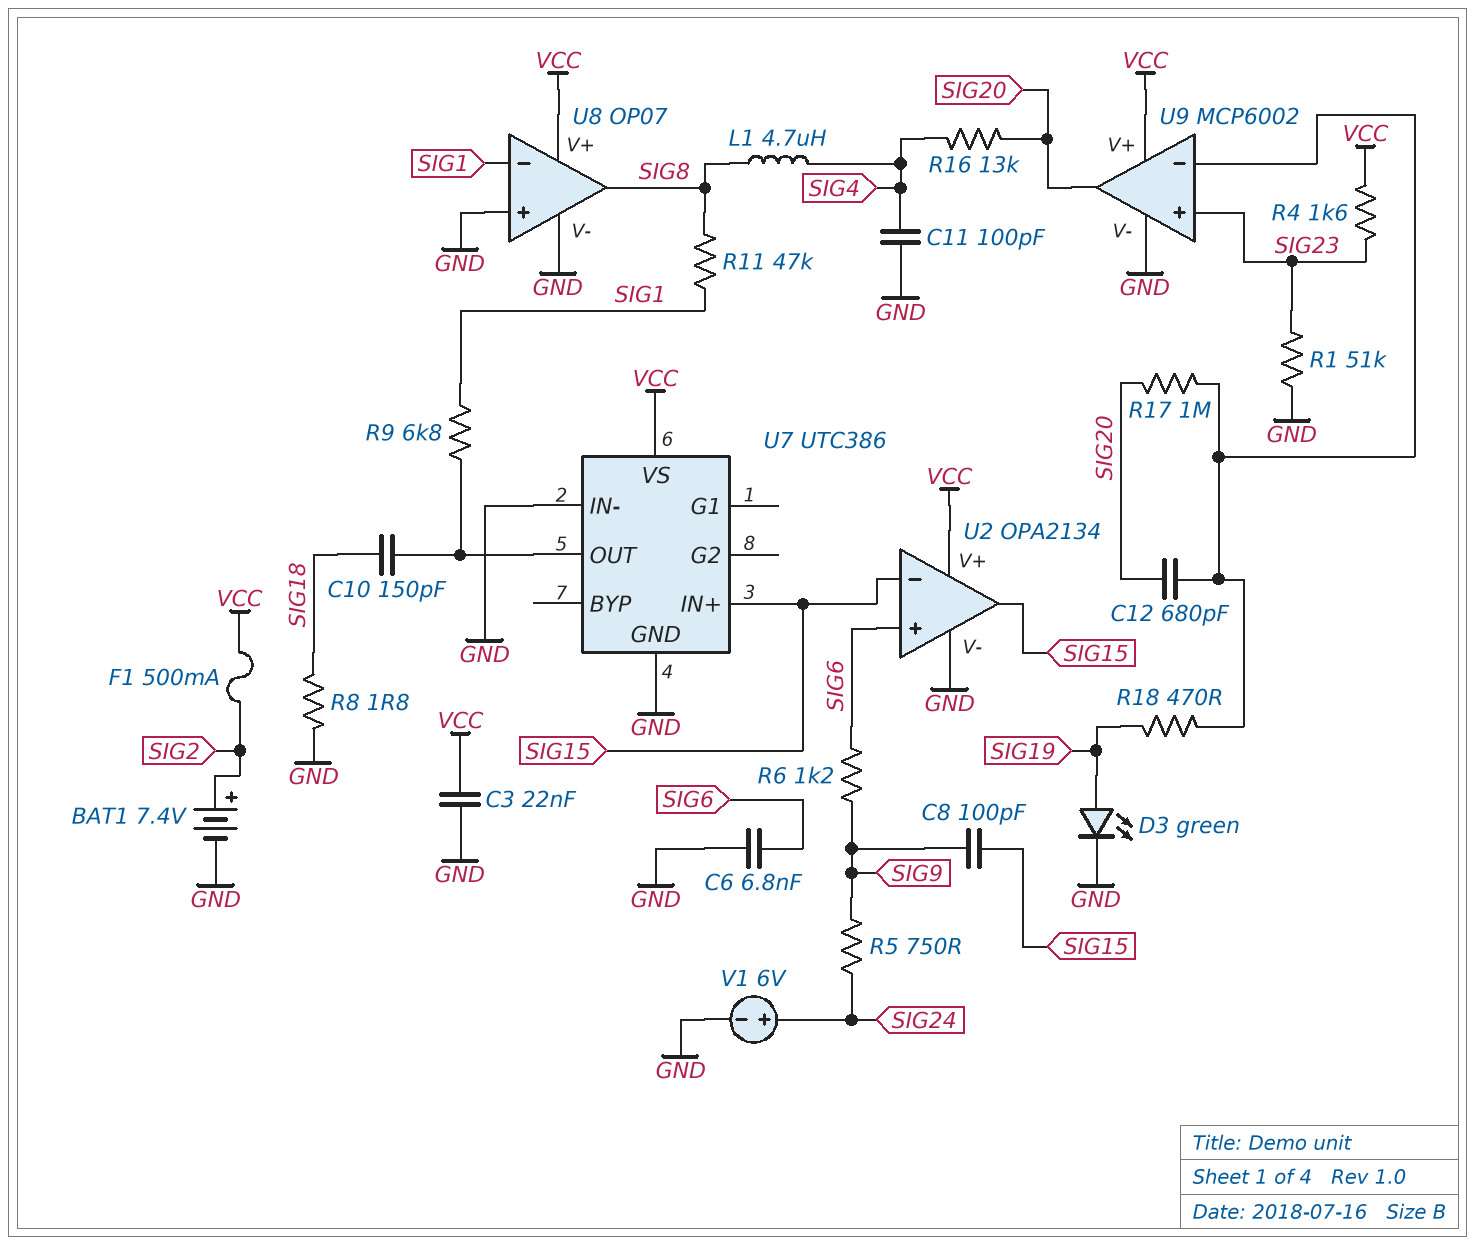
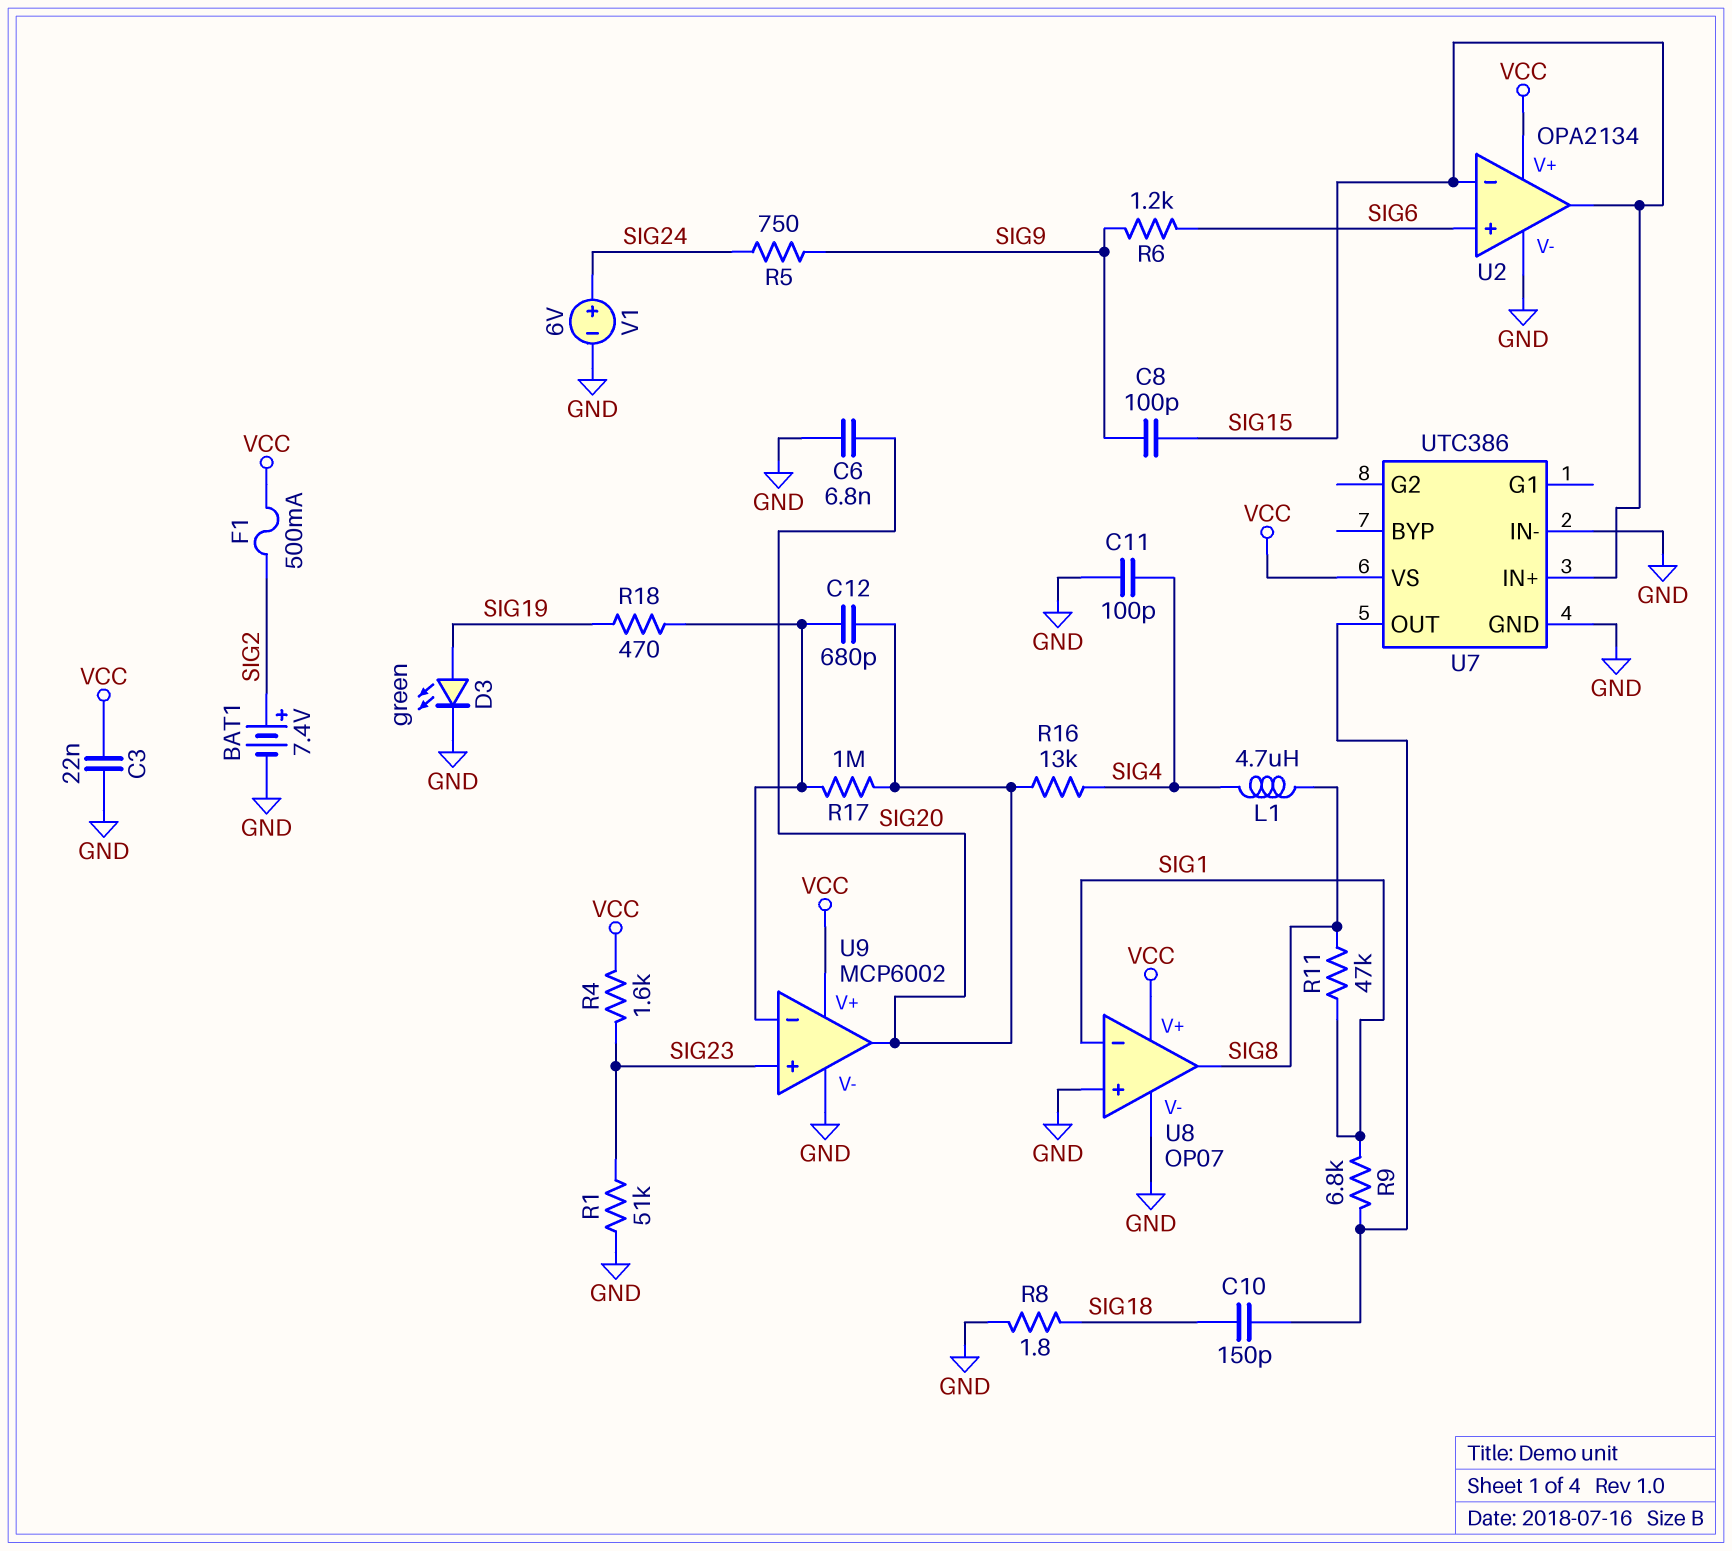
C6: 6.8nF (GND, SIG6) -> 6.8nF (GND, SIG20)

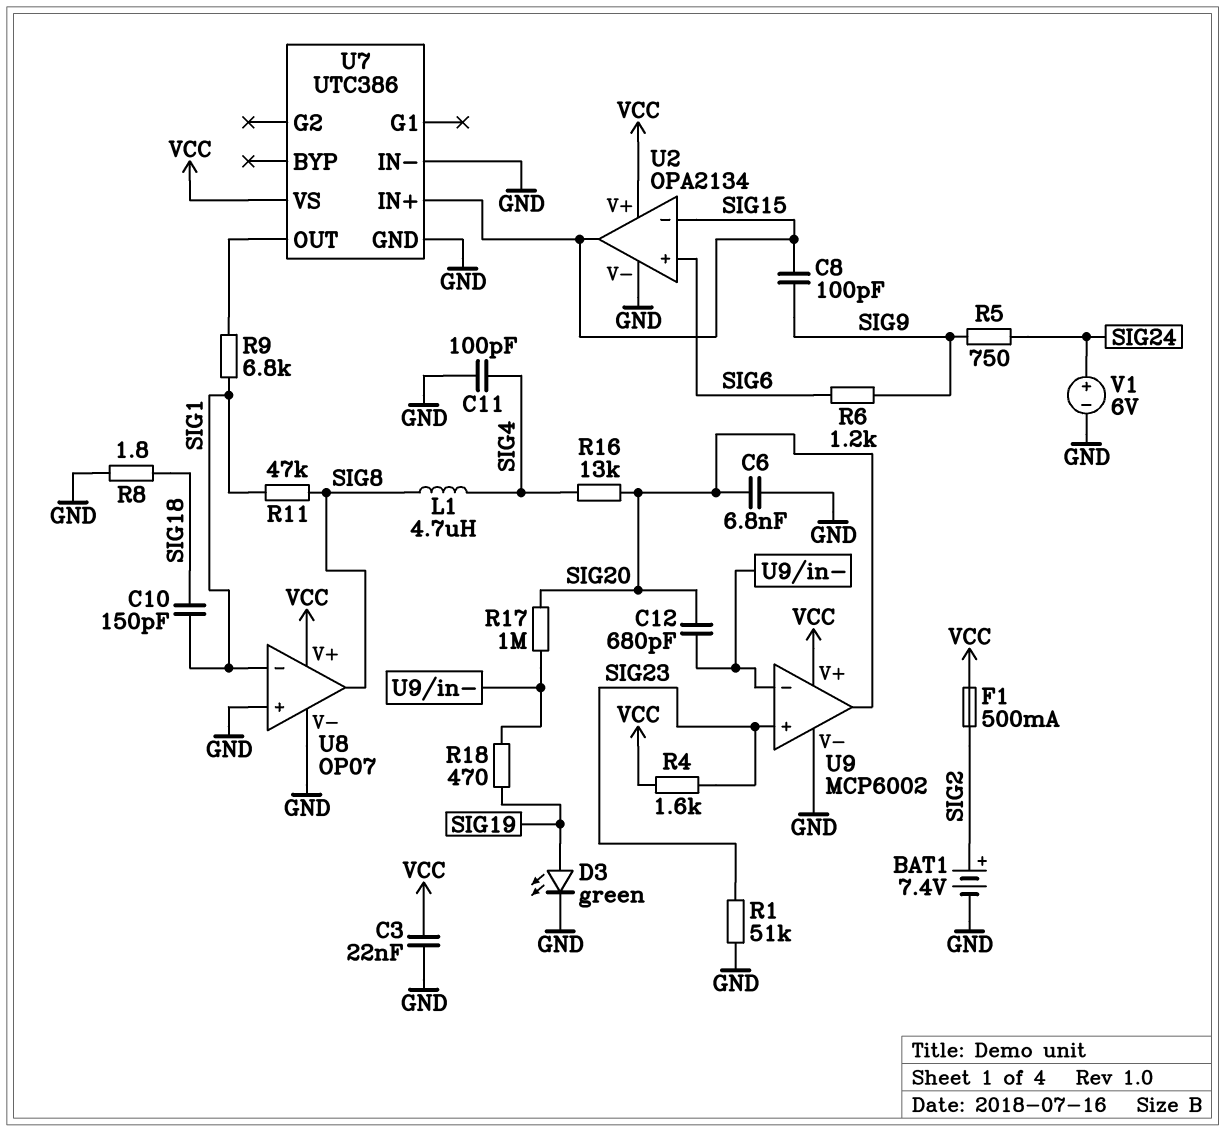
C10: 150pF (SIG18, U7/OUT) -> 150pF (SIG1, SIG18)

